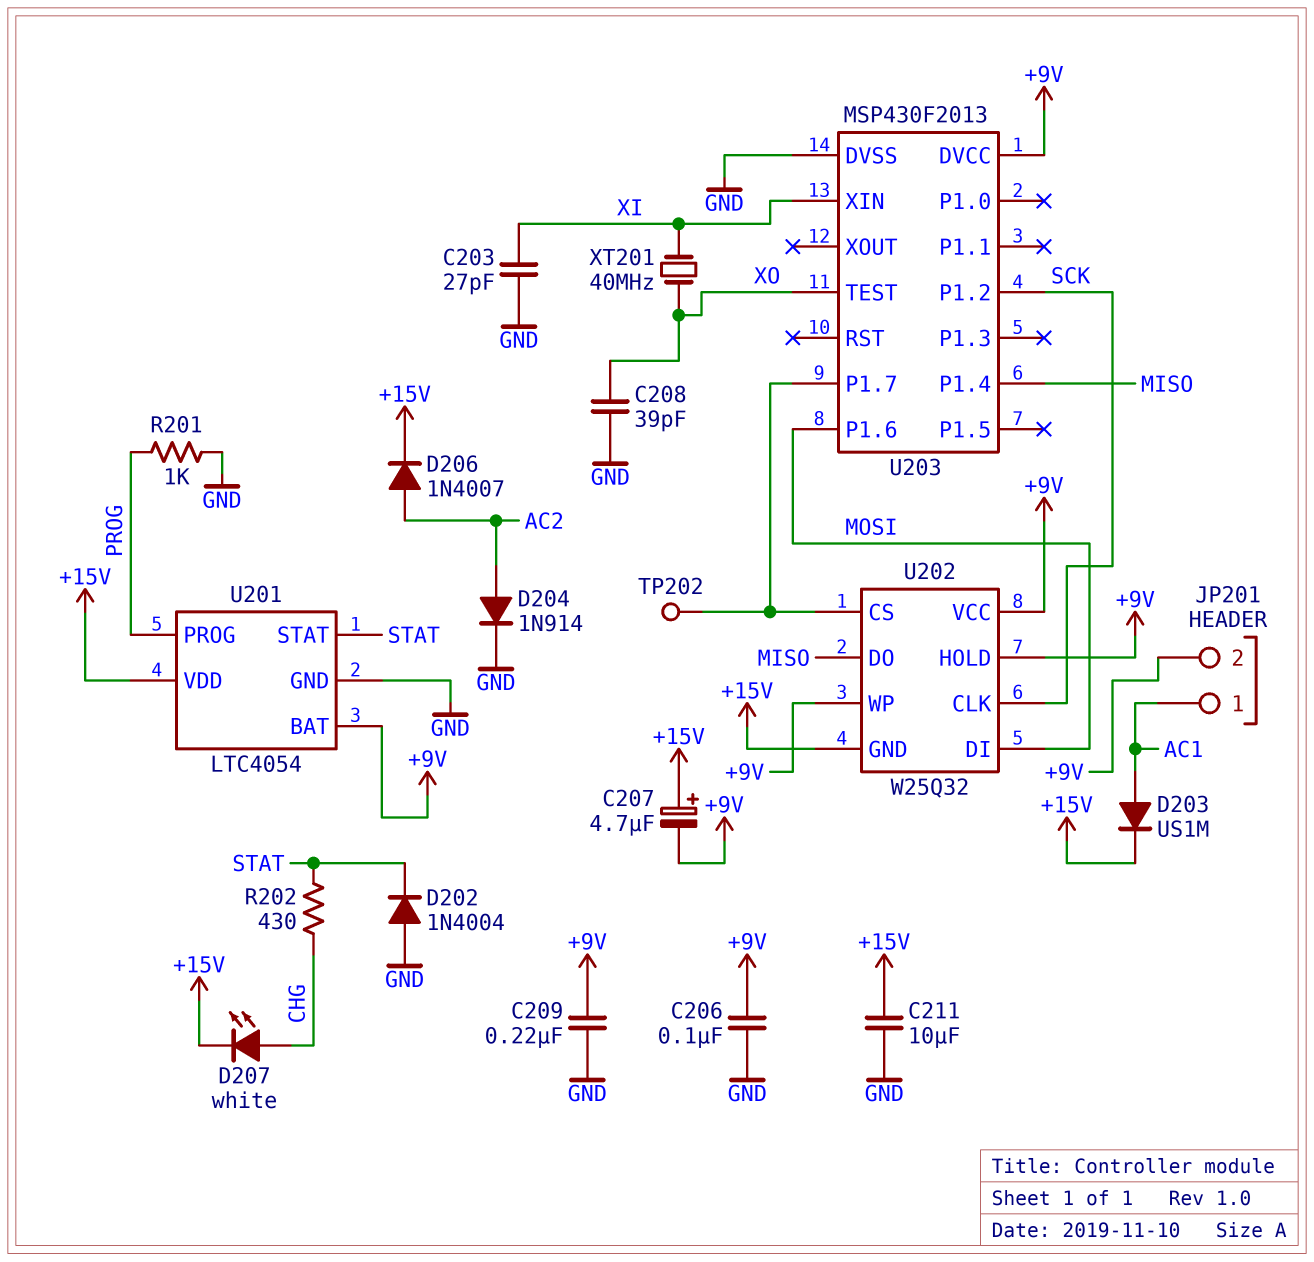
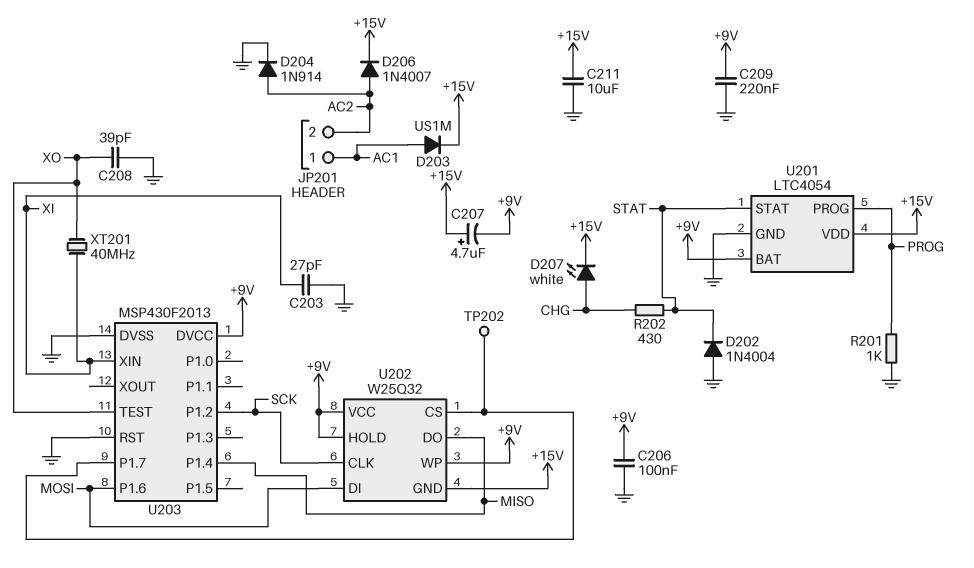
JP201 pin 2: +9V -> AC2
U203 pin RST: none -> GND

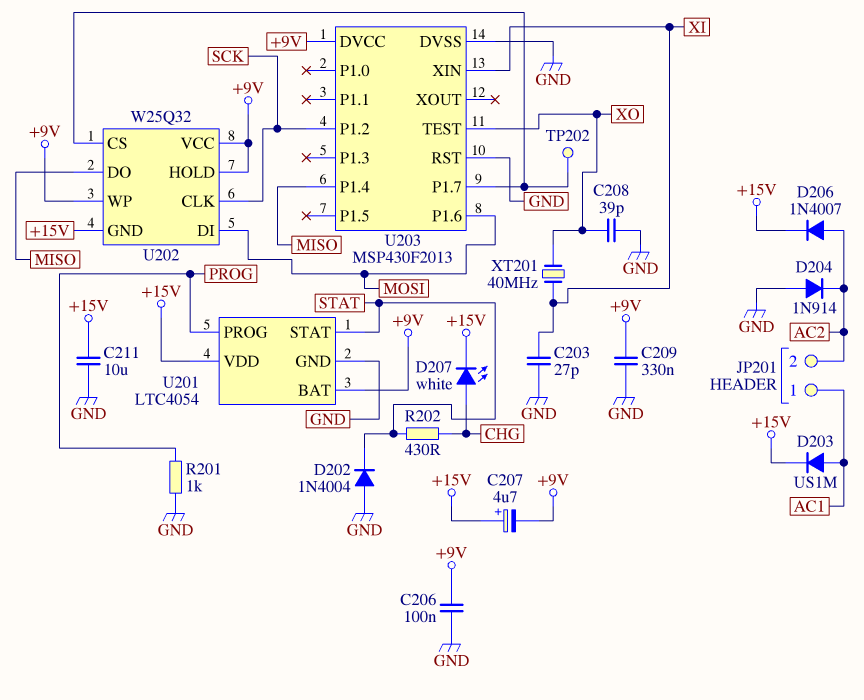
C209: 220nF (+9V, GND) -> 330nF (+9V, GND)
D204: diode 1N914 (A AC2, K GND) -> diode 1N914 (A GND, K AC2)

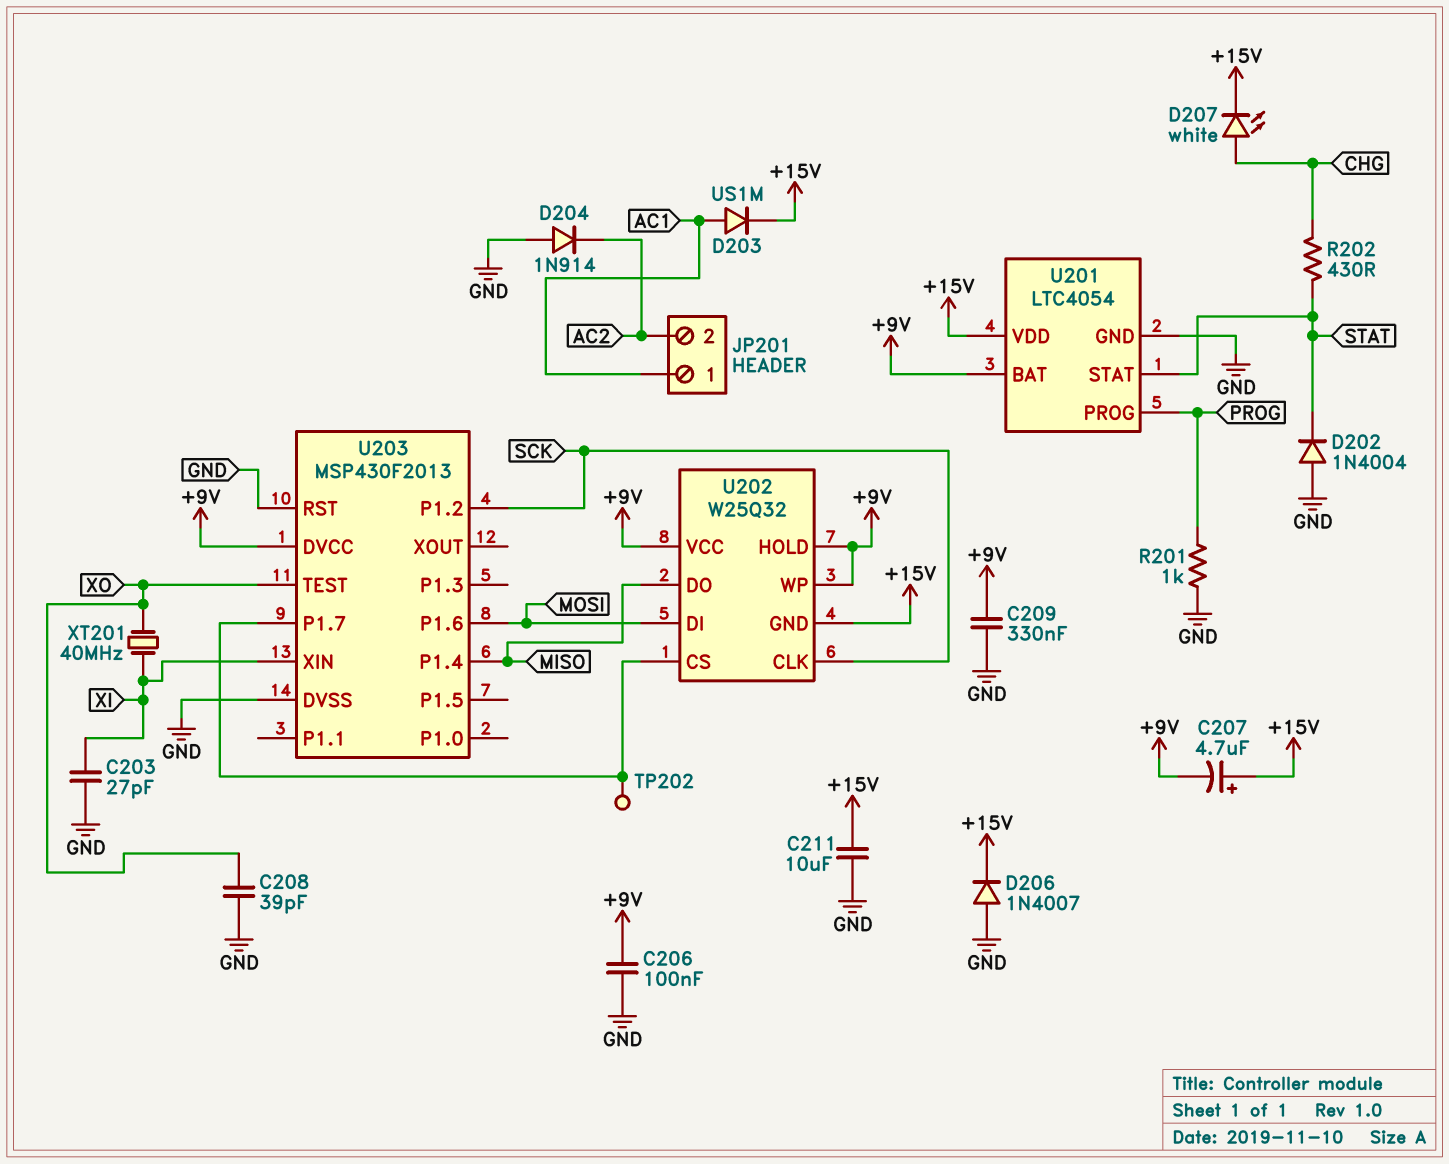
D206: diode 1N4007 (A AC2, K +15V) -> diode 1N4007 (A GND, K +15V)

